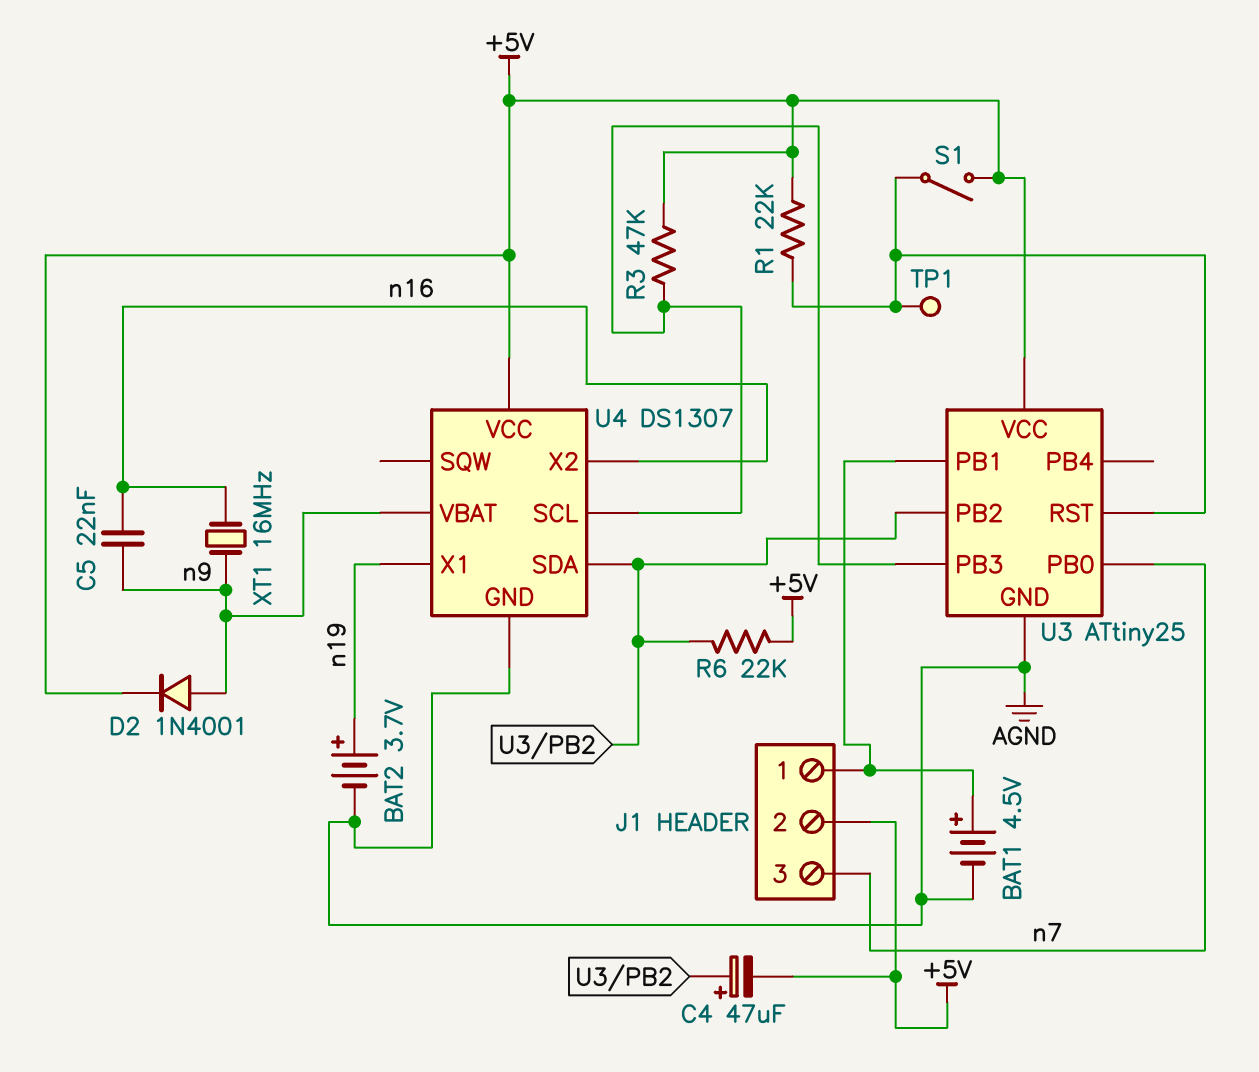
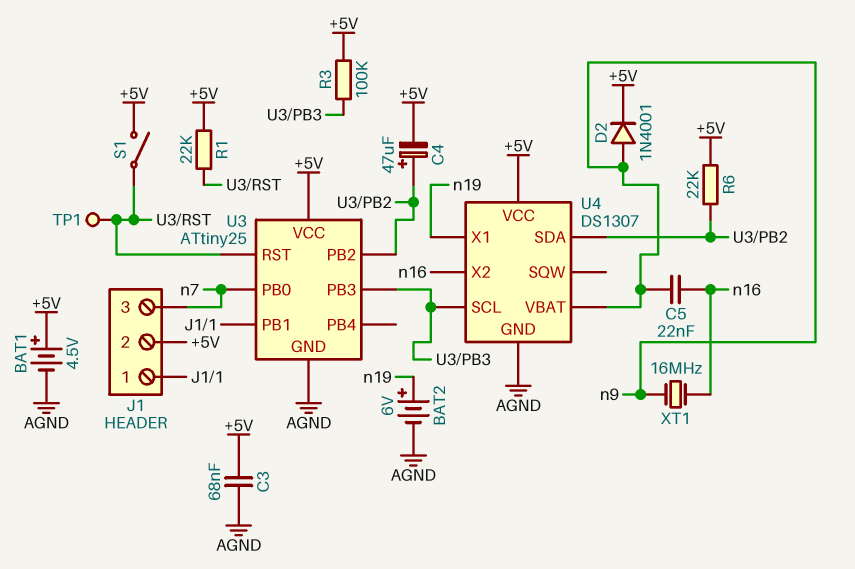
BAT1: 4.5V (plus J1/1, minus AGND) -> 4.5V (plus +5V, minus AGND)
BAT2: 3.7V (plus n19, minus AGND) -> 6V (plus n19, minus AGND)
C3: none -> 68nF (+5V, AGND)
R3: 47k (+5V, U3/PB3) -> 100k (+5V, U3/PB3)

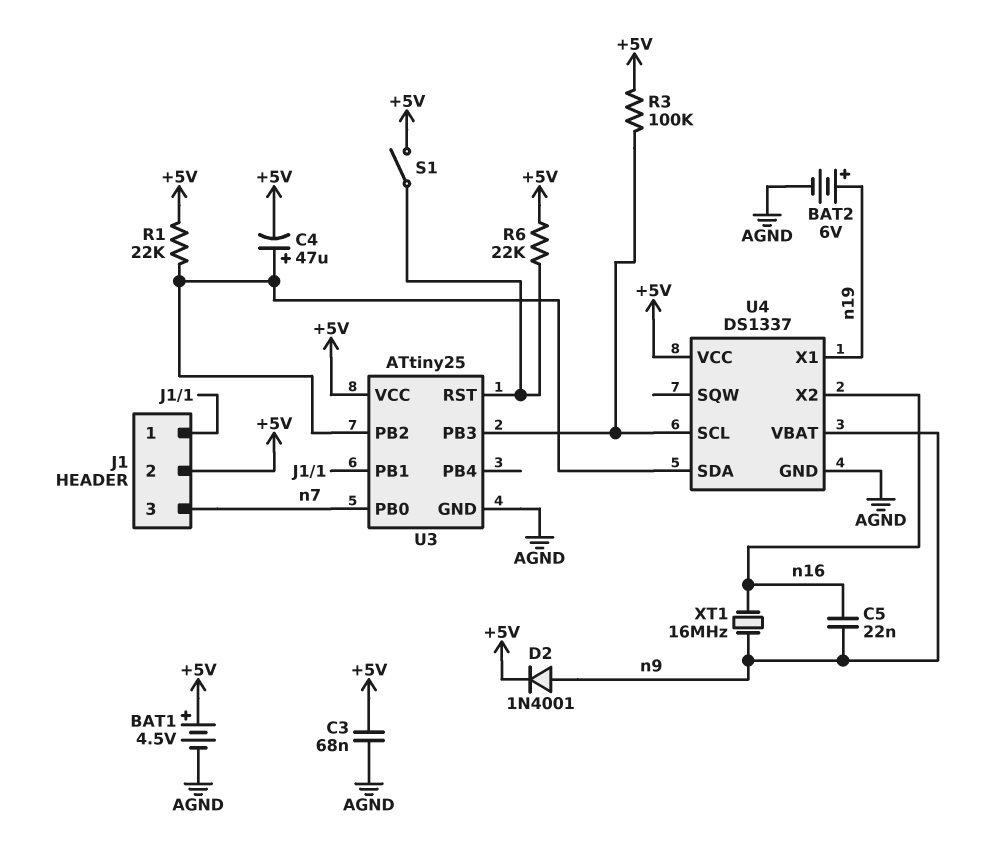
R1: 22k (+5V, U3/RST) -> 22k (+5V, U3/PB2)
R6: 22k (+5V, U3/PB2) -> 22k (+5V, U3/RST)
TP1: test point (U3/RST) -> none
U4: DS1307 -> DS1337

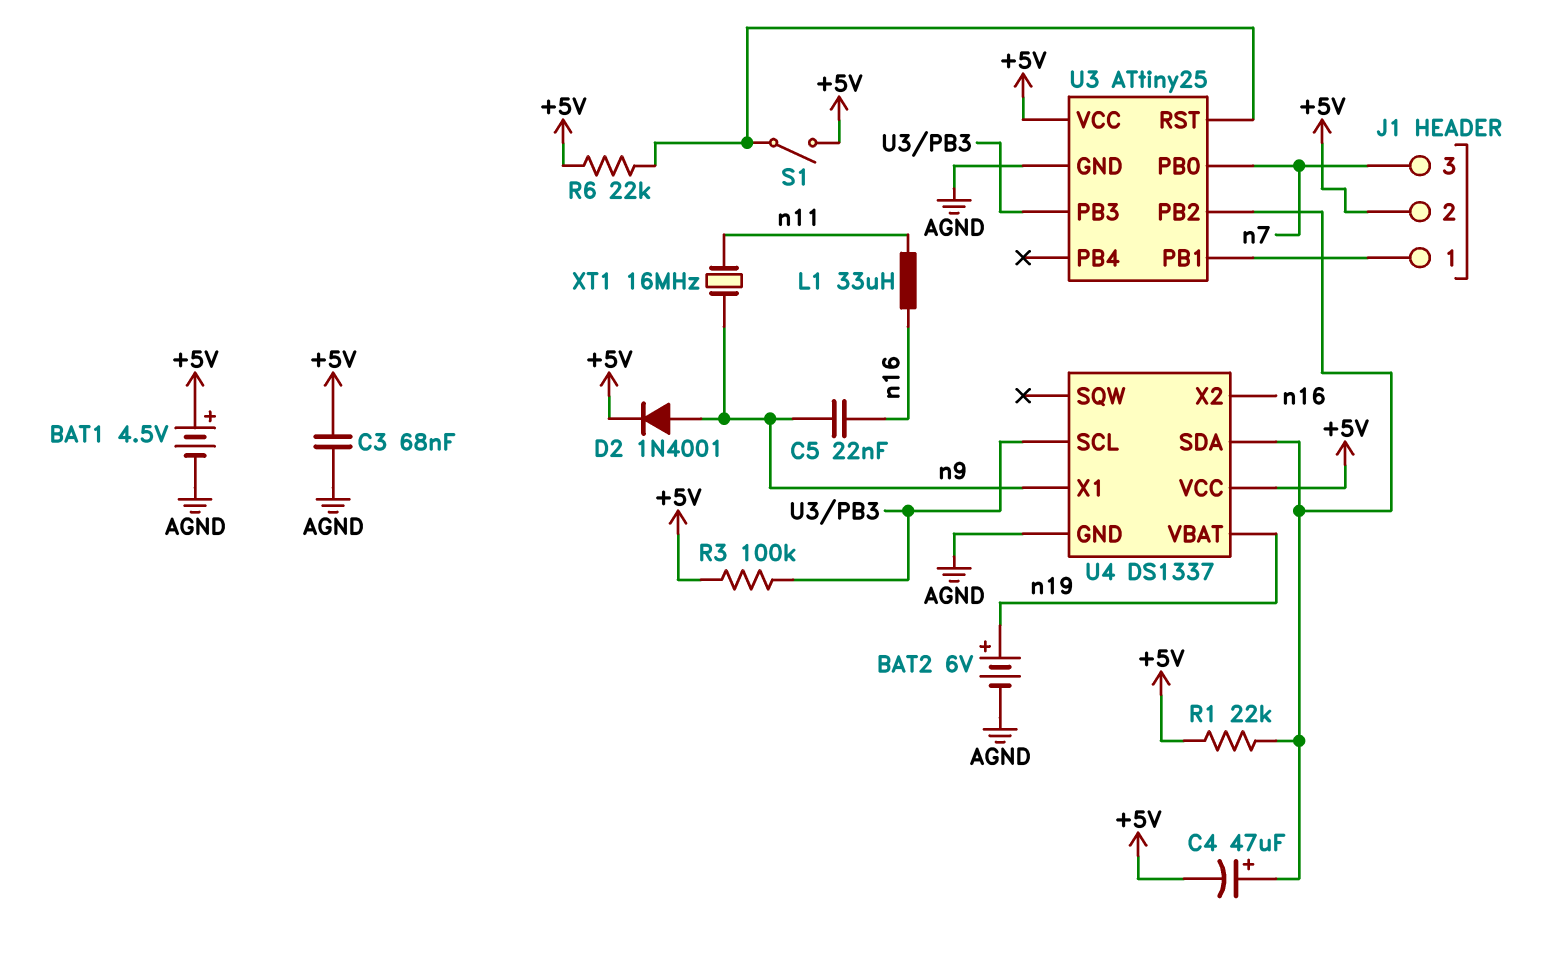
L1: none -> 33uH (n11, n16)
U4 pin VBAT: n9 -> n19
U4 pin X1: n19 -> n9
XT1: 16MHz (n9, n16) -> 16MHz (n9, n11)

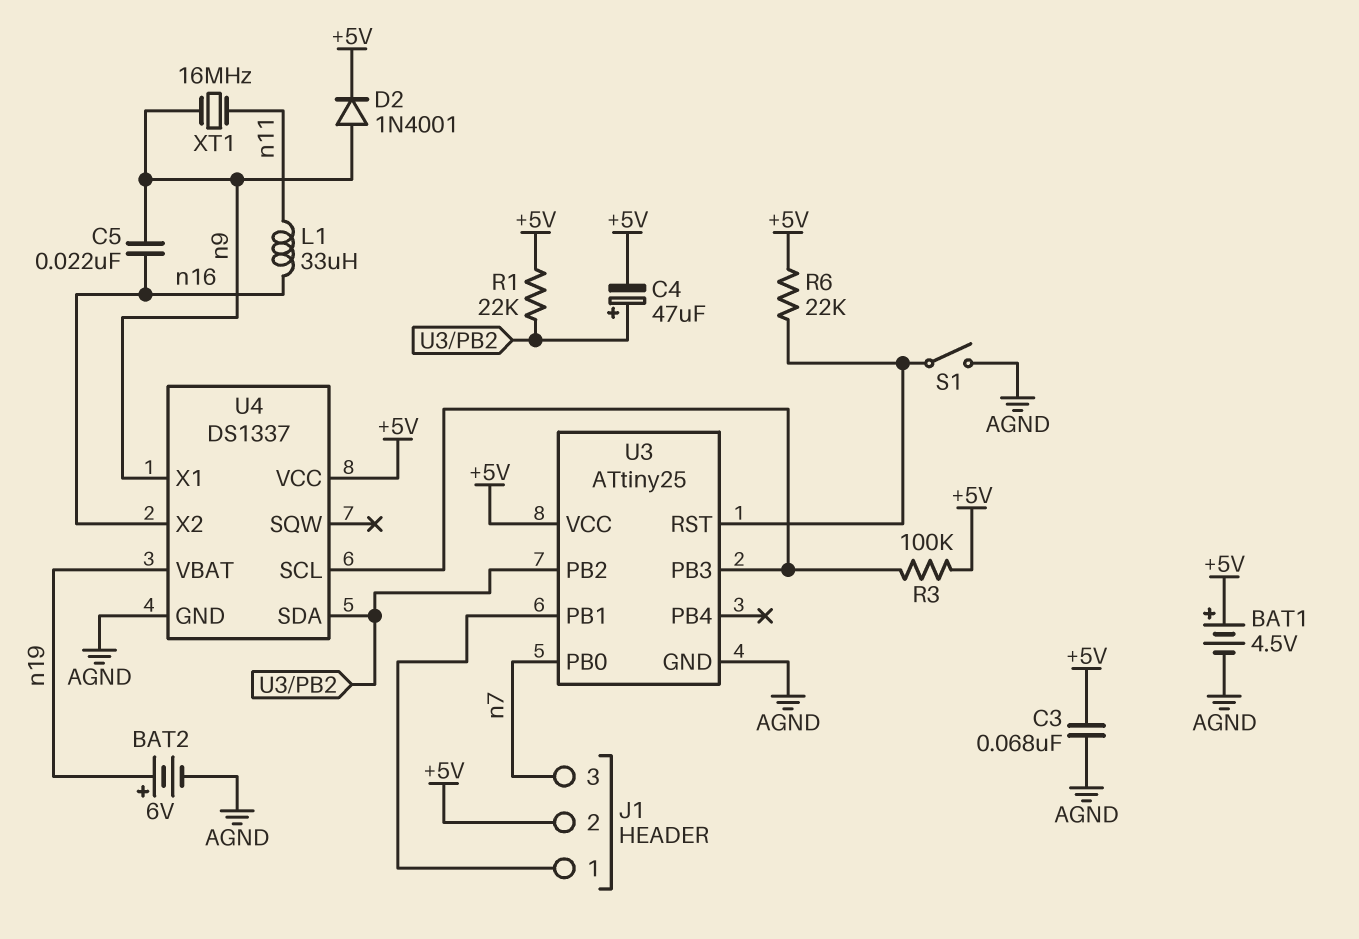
S1: switch (+5V, U3/RST) -> switch (AGND, U3/RST)

